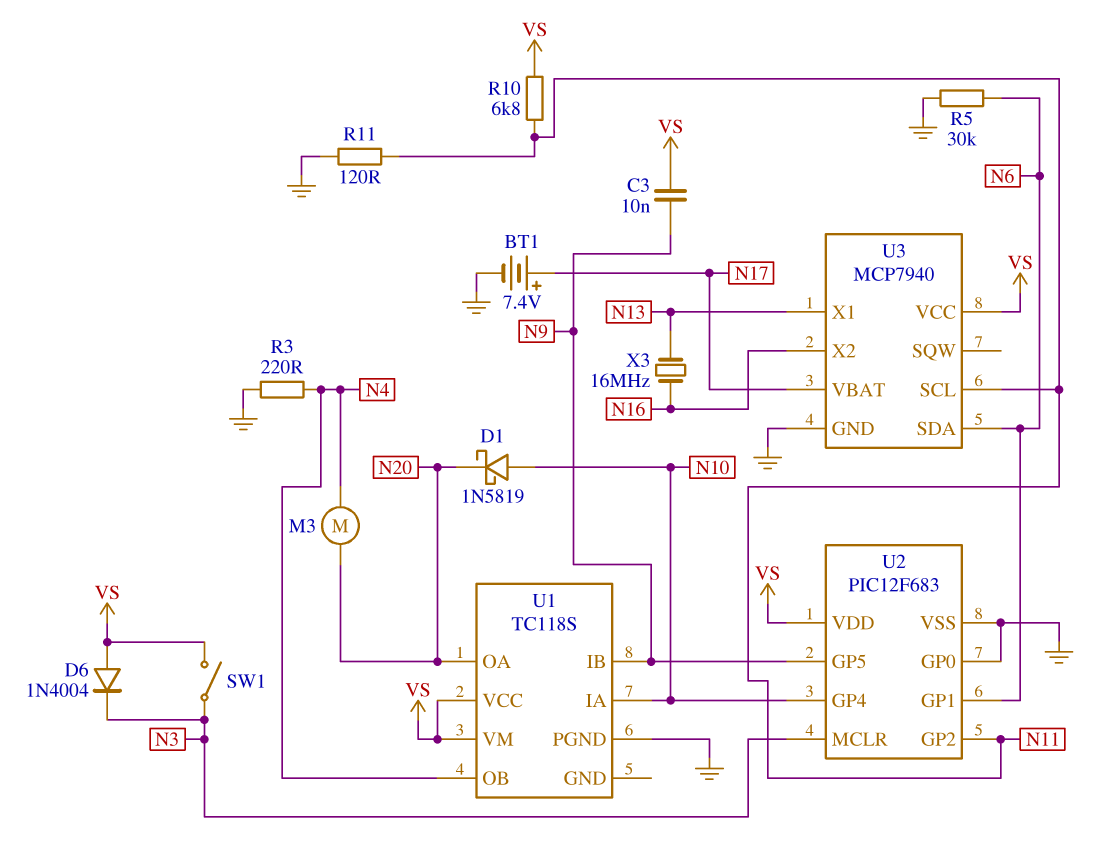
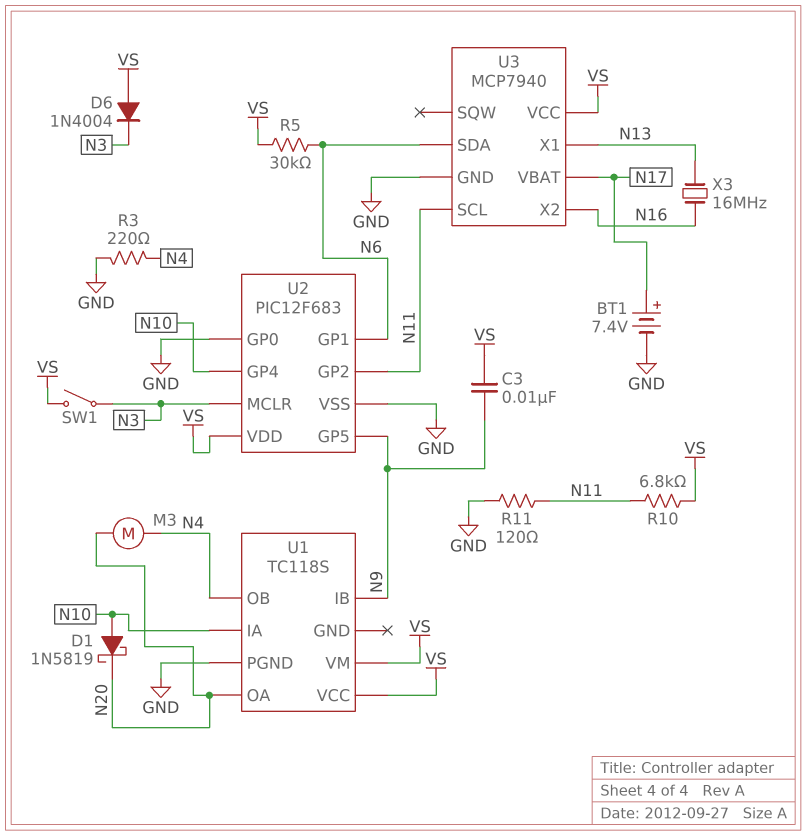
R5: 30k (GND, N6) -> 30k (N6, VS)

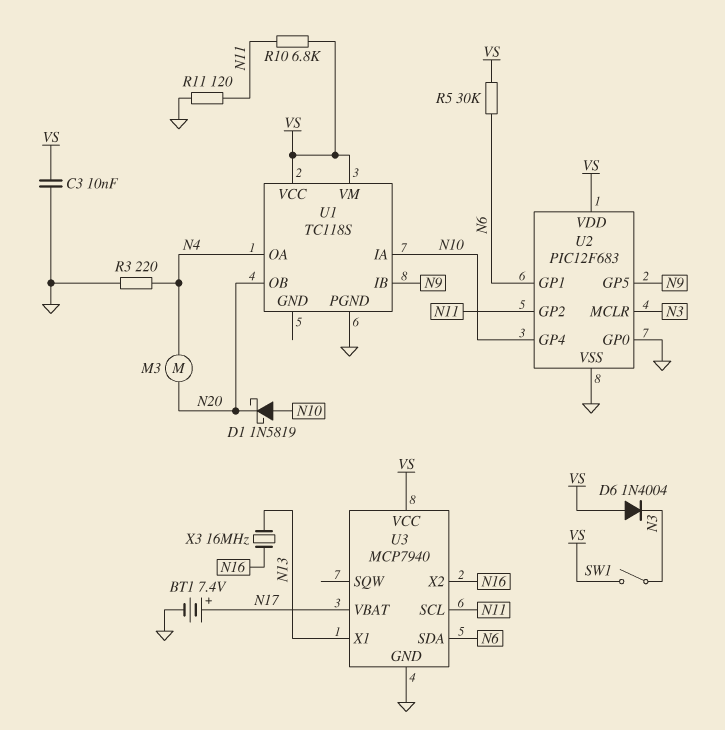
C3: 10nF (N9, VS) -> 10nF (GND, VS)
U1 pin OA: N20 -> N4
U1 pin OB: N4 -> N20

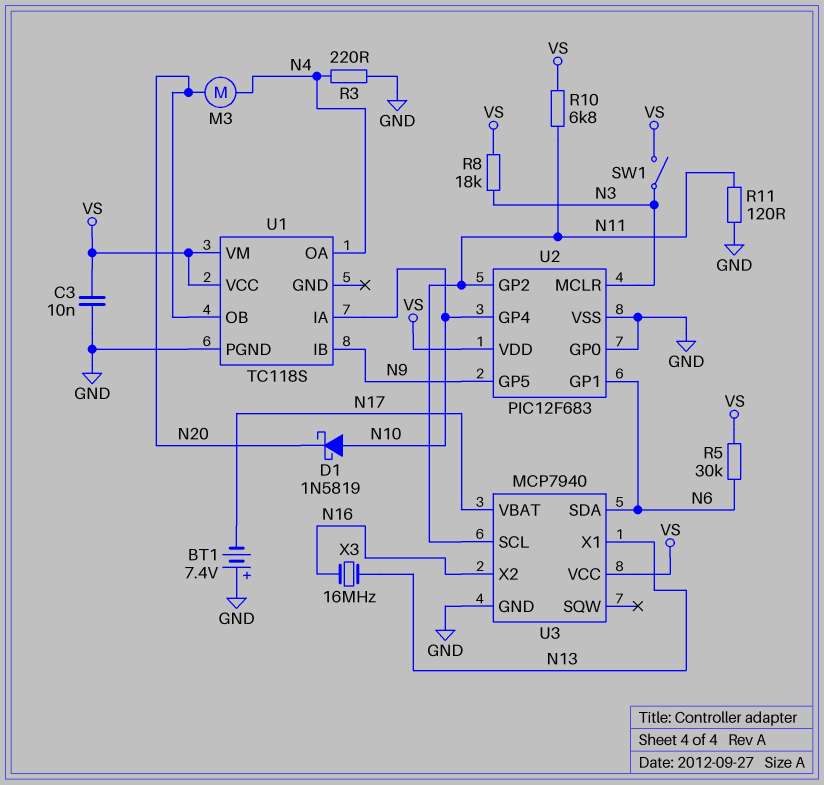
BT1: 7.4V (plus N17, minus GND) -> 7.4V (plus GND, minus N17)
D6: diode 1N4004 (A VS, K N3) -> none
R8: none -> 18k (N3, VS)

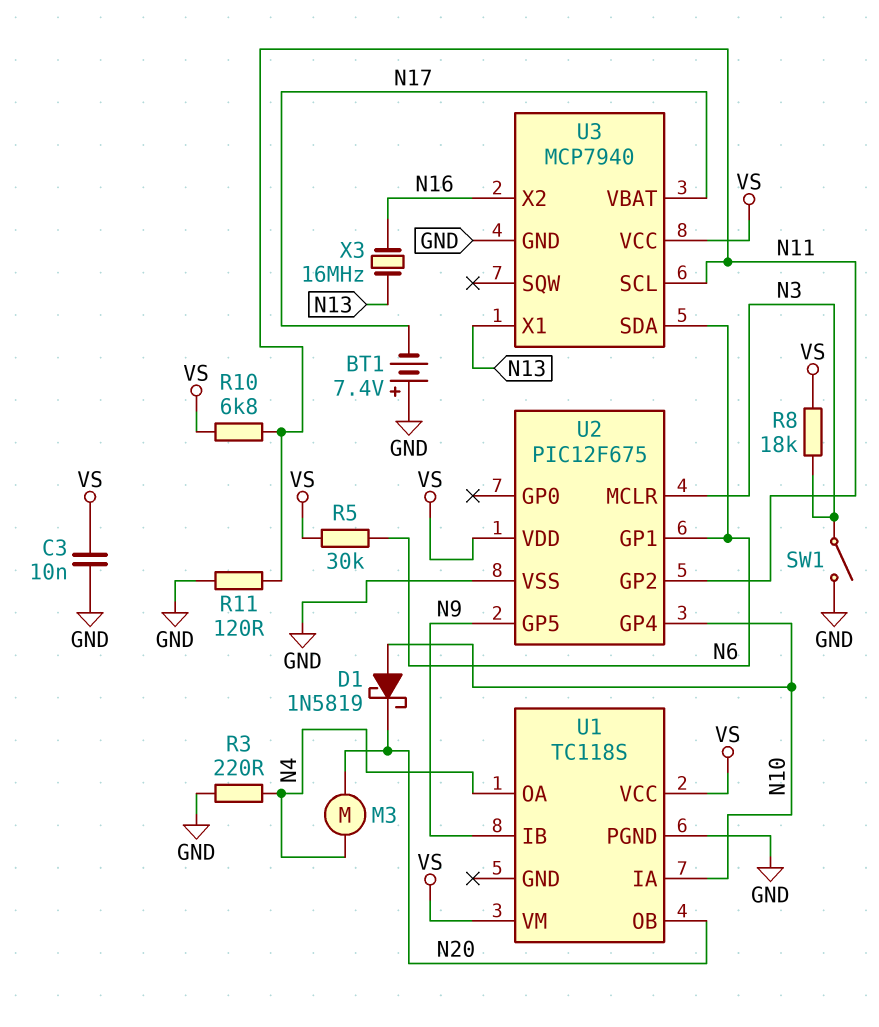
SW1: switch (N3, VS) -> switch (GND, N3)
U2: PIC12F683 -> PIC12F675
U2 pin GP0: GND -> none

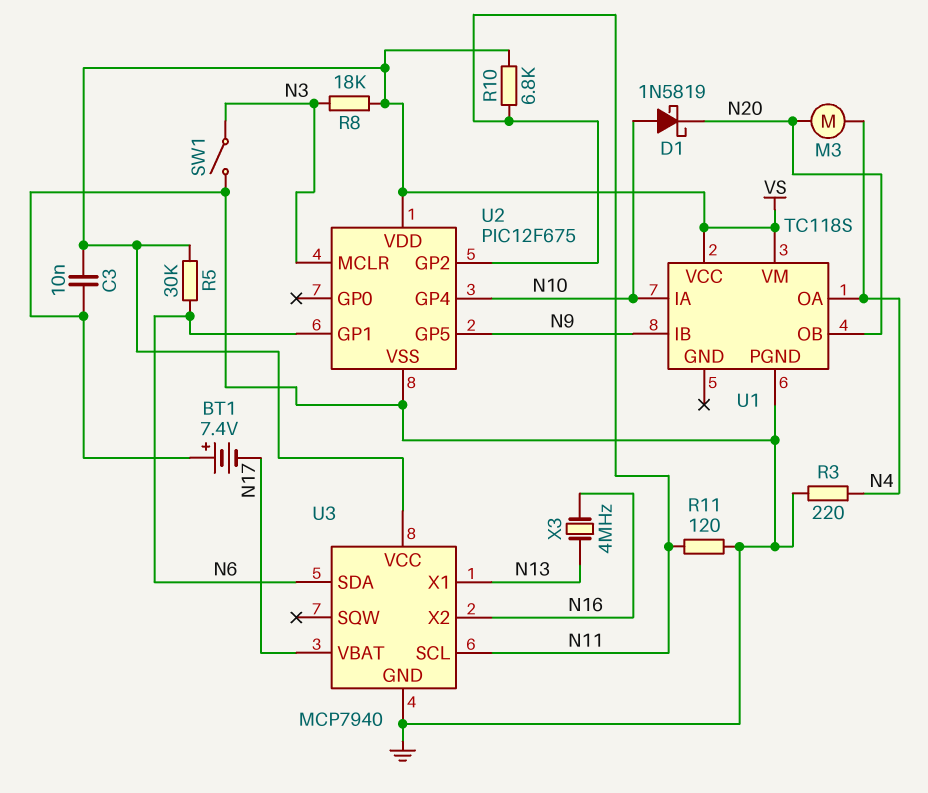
X3: 16MHz (N13, N16) -> 4MHz (N13, N16)

